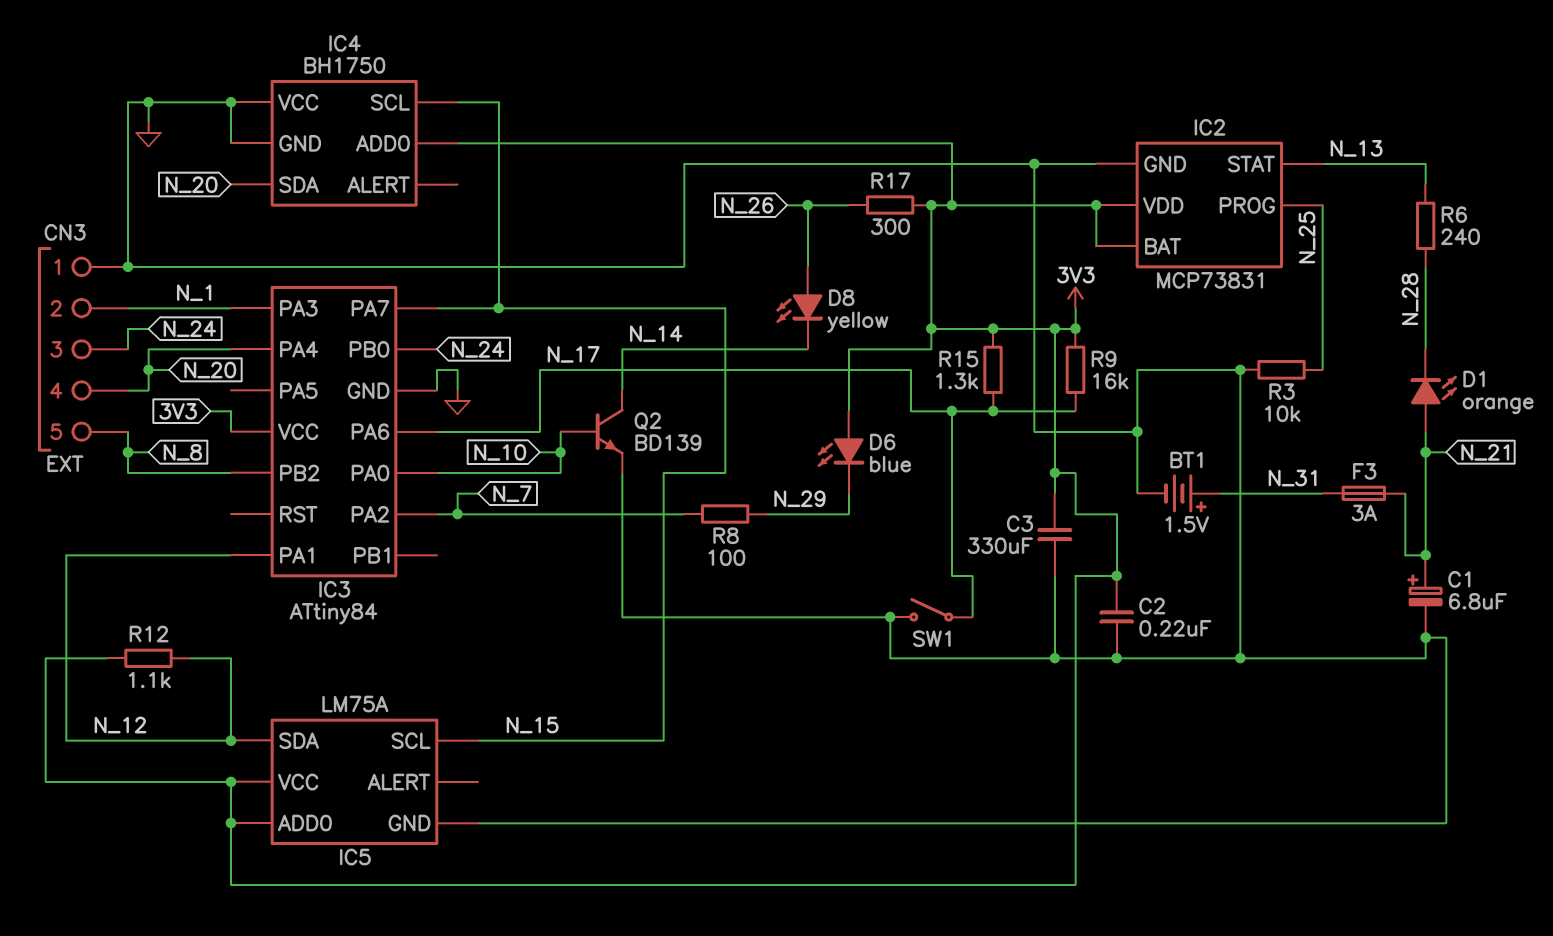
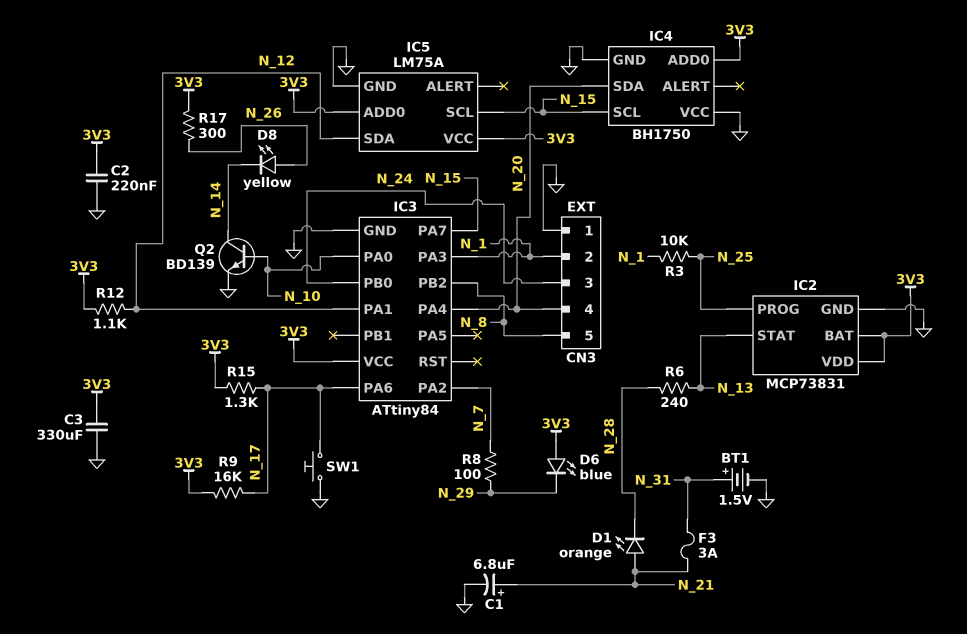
R3: 10k (GND, N_25) -> 10k (N_1, N_25)
SW1: switch (GND, N_17) -> button (GND, N_17)

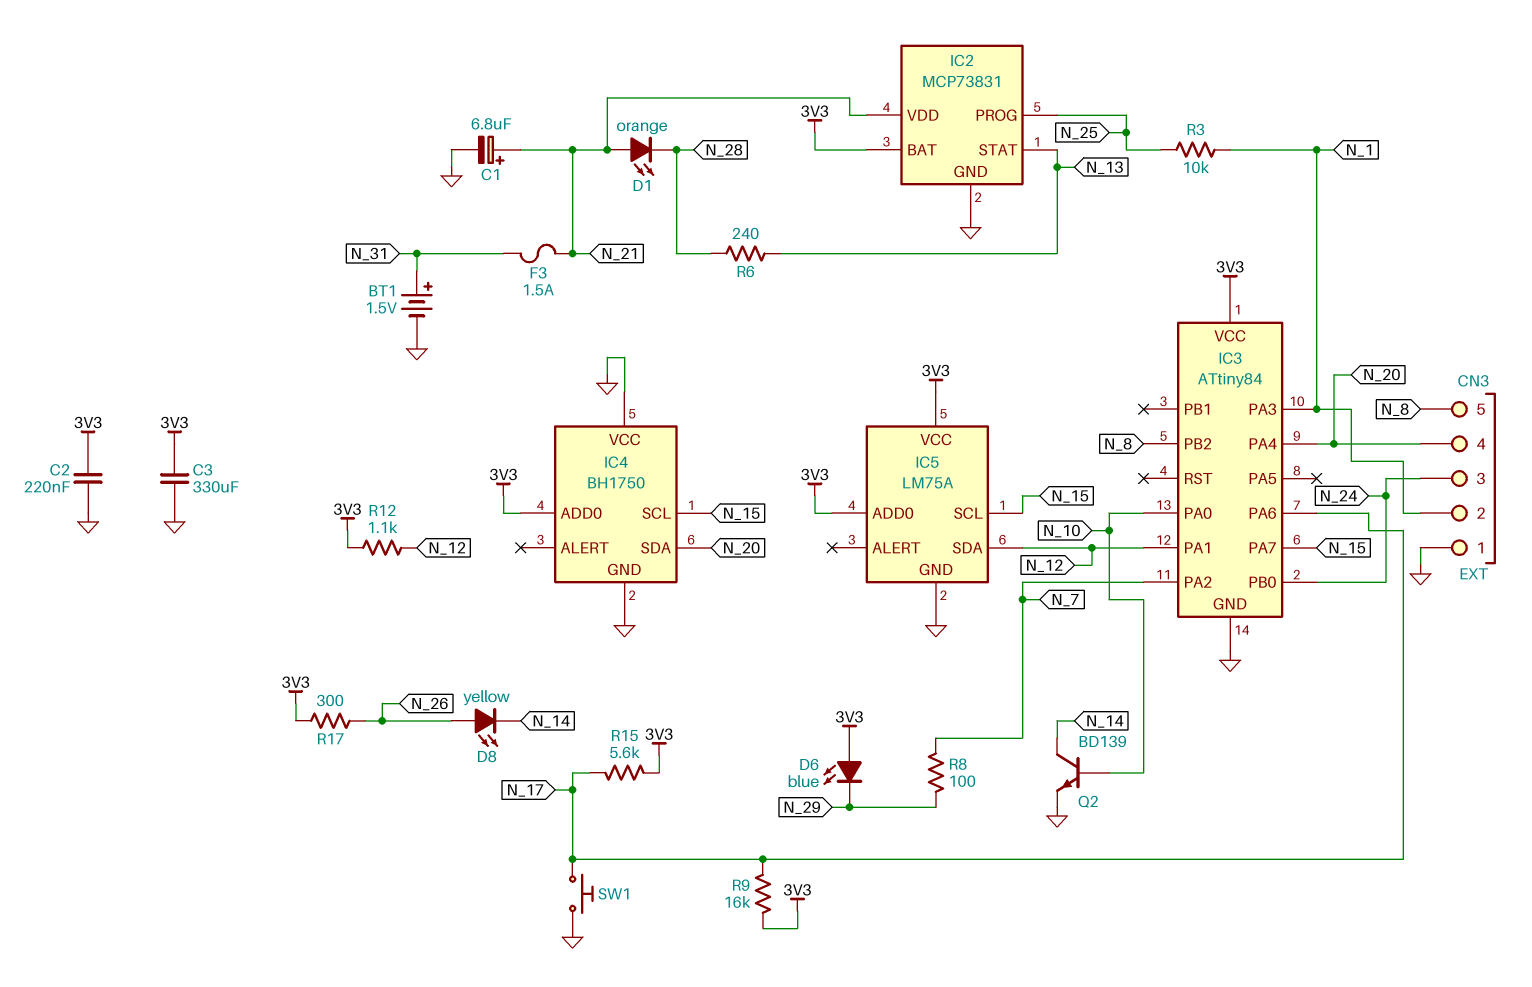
F3: 3A (N_21, N_31) -> 1.5A (N_21, N_31)
IC2 pin VDD: 3V3 -> N_21
R15: 1.3k (3V3, N_17) -> 5.6k (3V3, N_17)

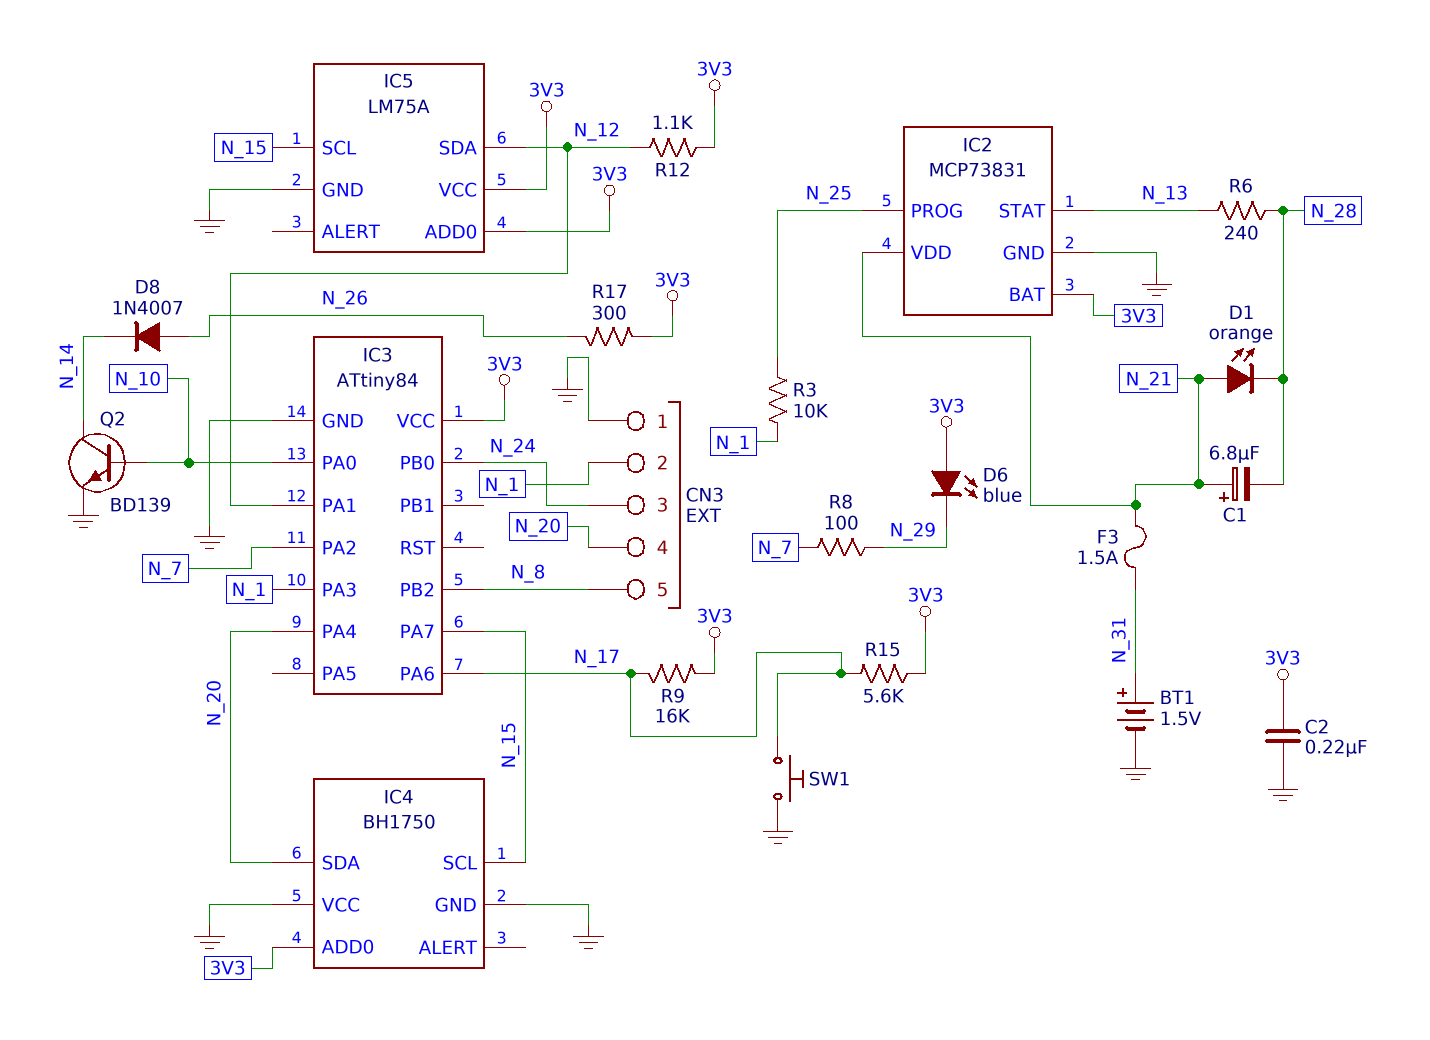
C1: 6.8uF (plus N_21, minus GND) -> 6.8uF (plus N_21, minus N_28)
C3: 330uF (3V3, GND) -> none
D8: LED yellow (A N_26, K N_14) -> diode 1N4007 (A N_26, K N_14)

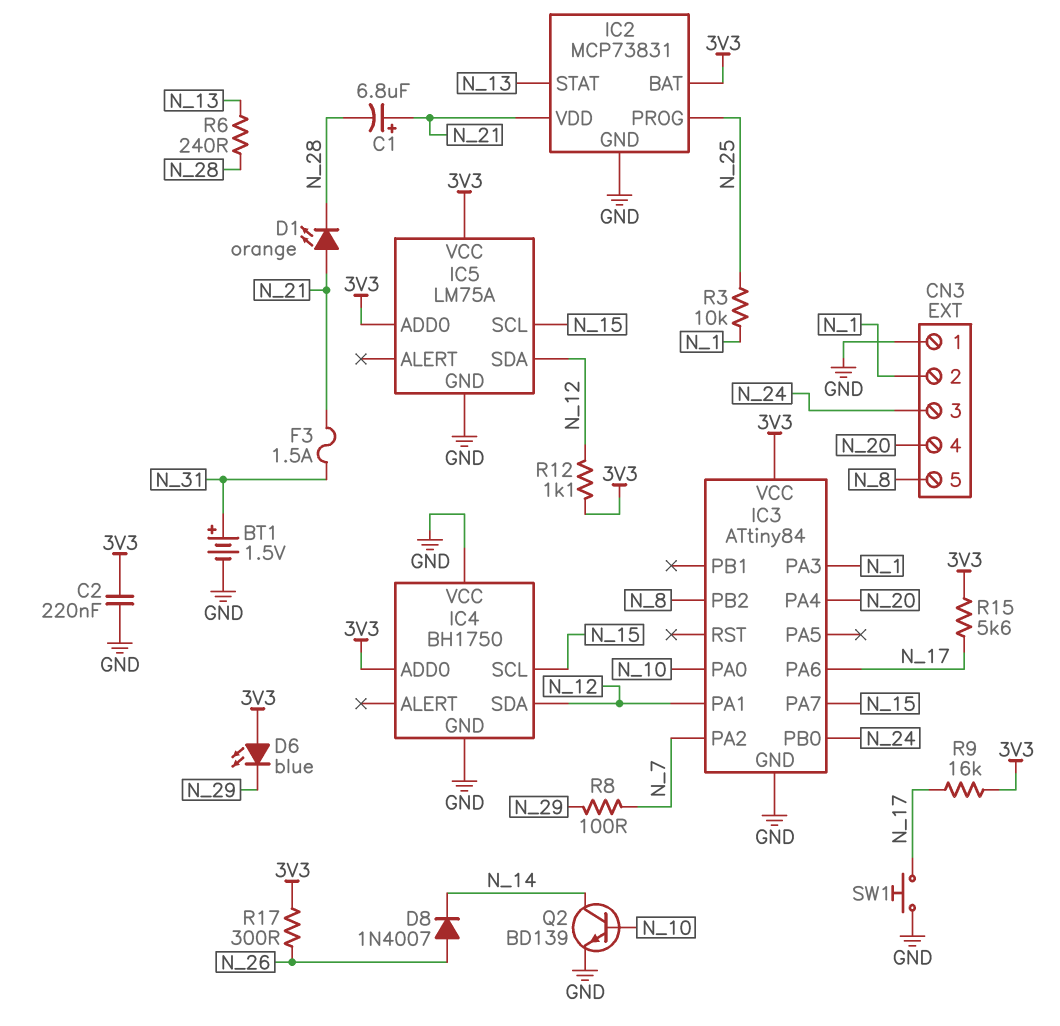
IC4 pin SDA: N_20 -> N_12

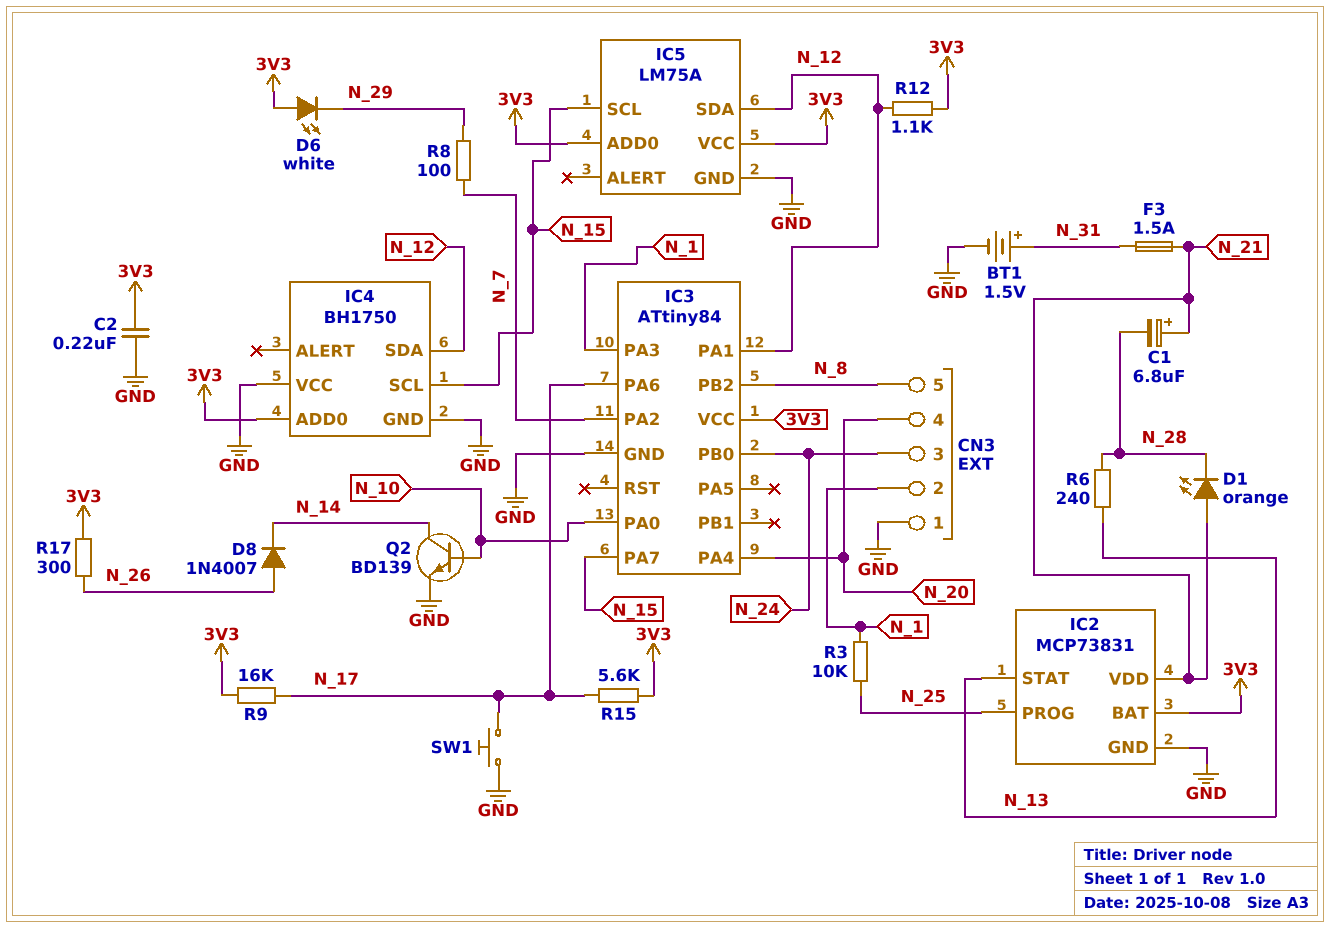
D6: LED blue (A 3V3, K N_29) -> LED white (A 3V3, K N_29)

